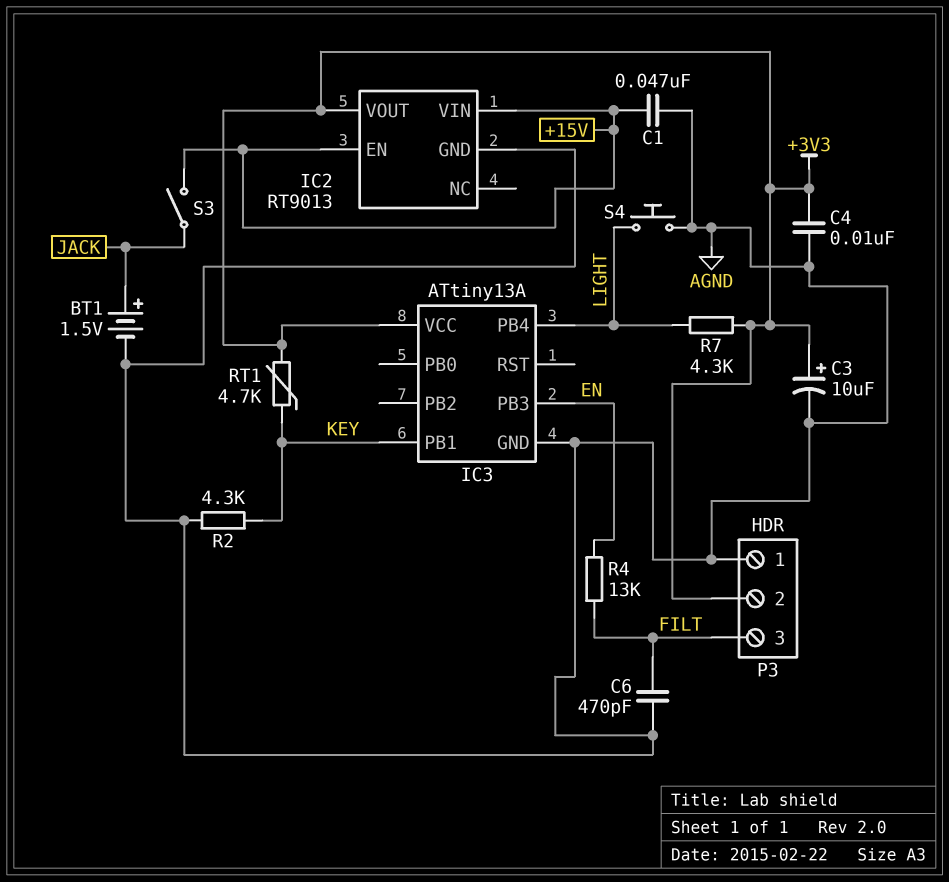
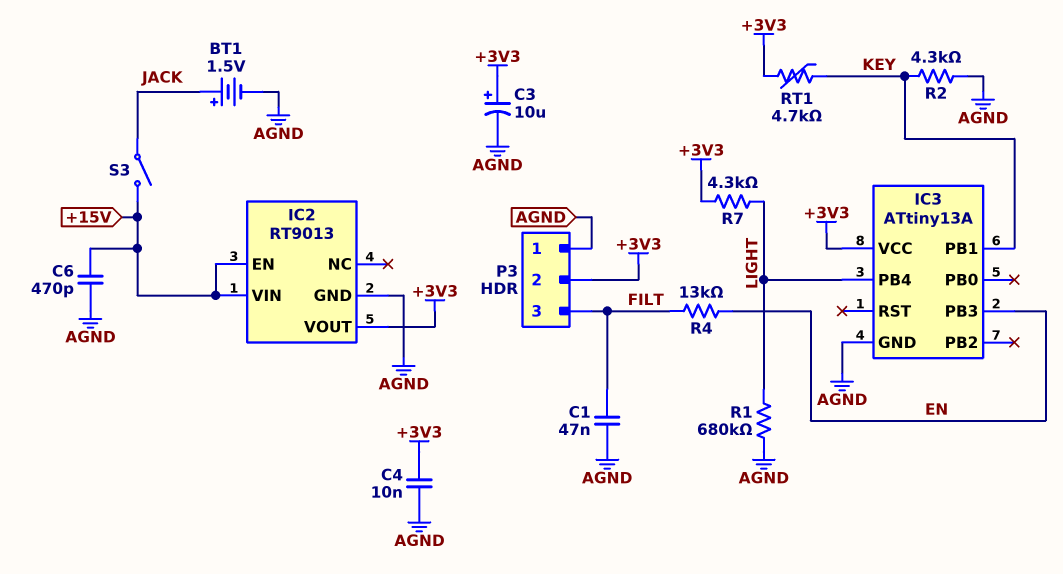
C1: 47nF (+15V, AGND) -> 47nF (AGND, FILT)
C6: 470pF (AGND, FILT) -> 470pF (+15V, AGND)
R1: none -> 680k (AGND, LIGHT)
S4: button (AGND, LIGHT) -> none

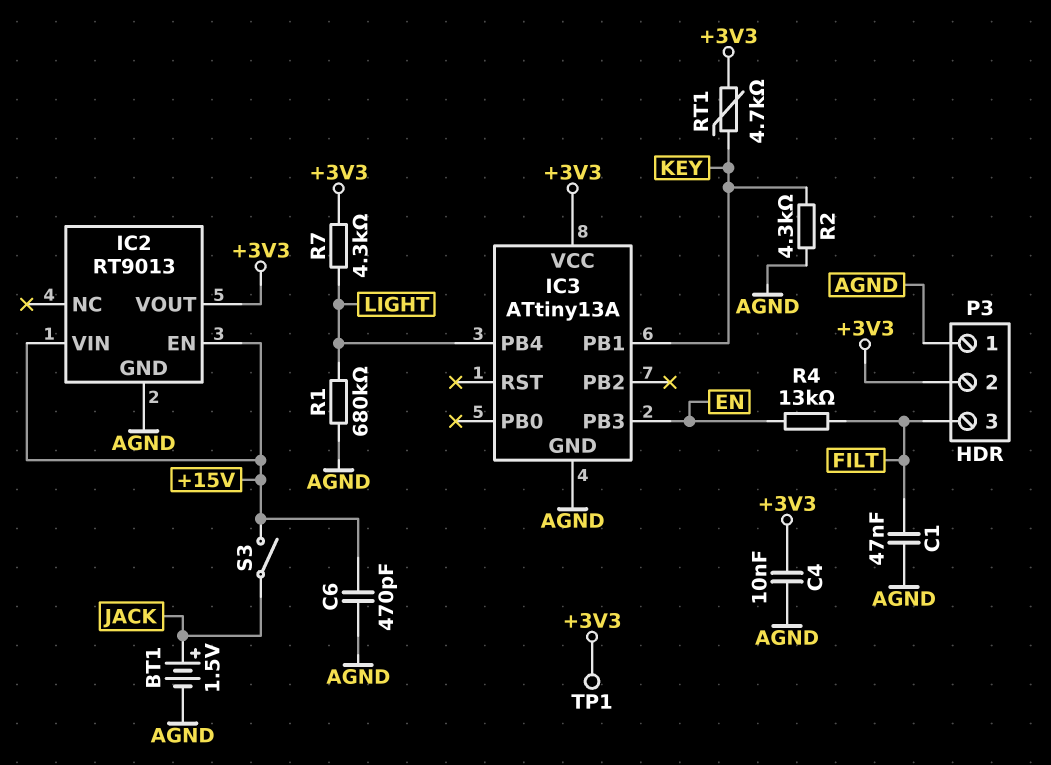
C3: 10uF (plus +3V3, minus AGND) -> none
TP1: none -> test point (+3V3)

